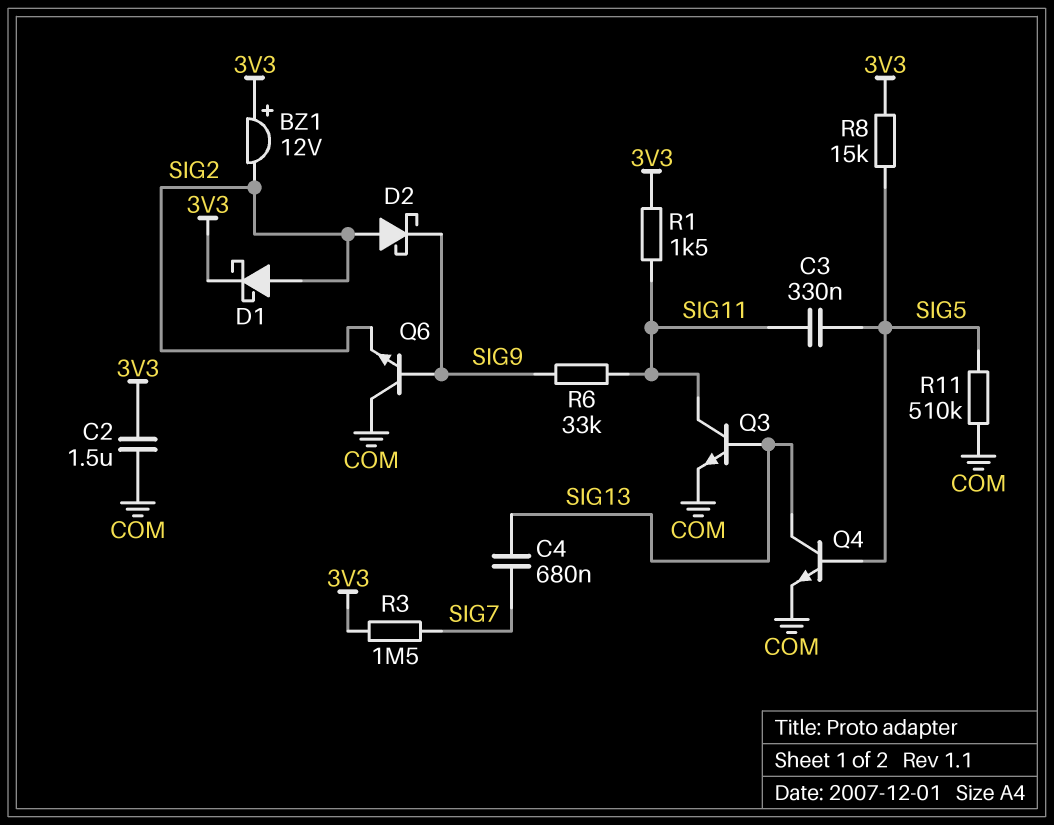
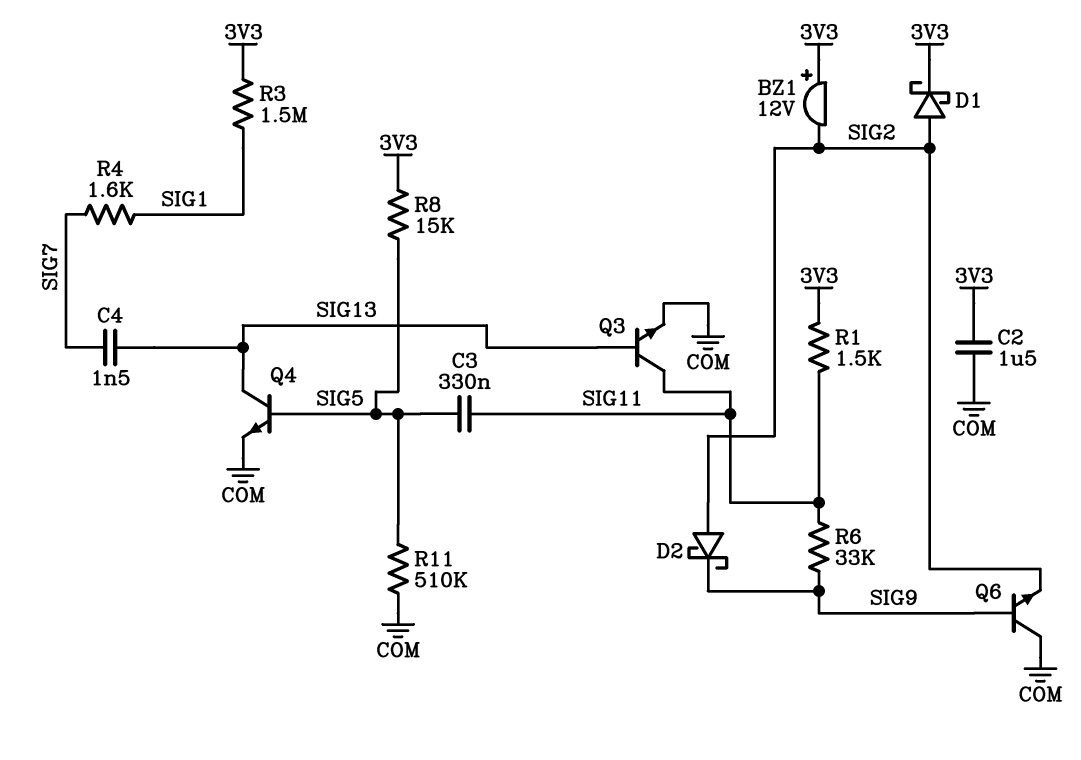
C4: 680nF (SIG7, SIG13) -> 1.5nF (SIG7, SIG13)
R3: 1.5M (3V3, SIG7) -> 1.5M (3V3, SIG1)
R4: none -> 1.6k (SIG1, SIG7)

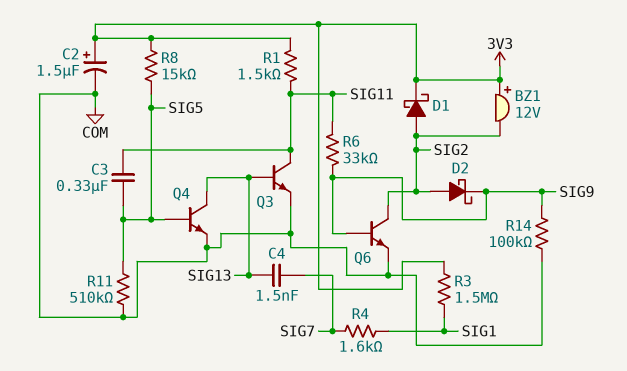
C2: 1.5uF (3V3, COM) -> 1.5uF (plus 3V3, minus COM)
Q6: NPN (B SIG9, C COM, E SIG2) -> NPN (B SIG9, C SIG2, E COM)
R14: none -> 100k (COM, SIG9)

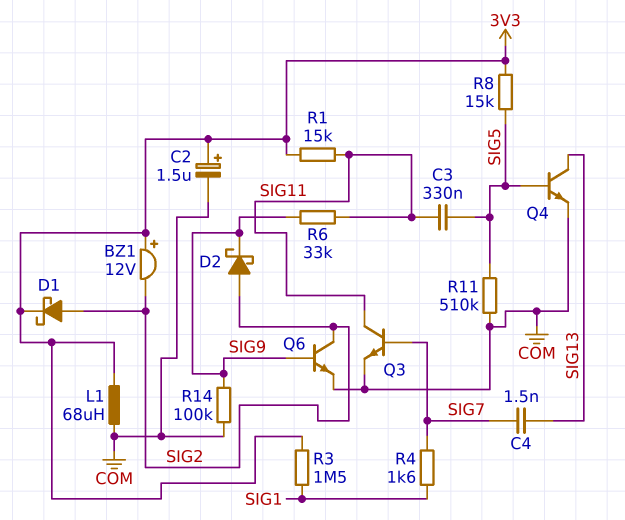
L1: none -> 68uH (3V3, COM)
Q3: NPN (B SIG13, C SIG11, E COM) -> NPN (B SIG7, C SIG11, E COM)
R1: 1.5k (3V3, SIG11) -> 15k (3V3, SIG11)

